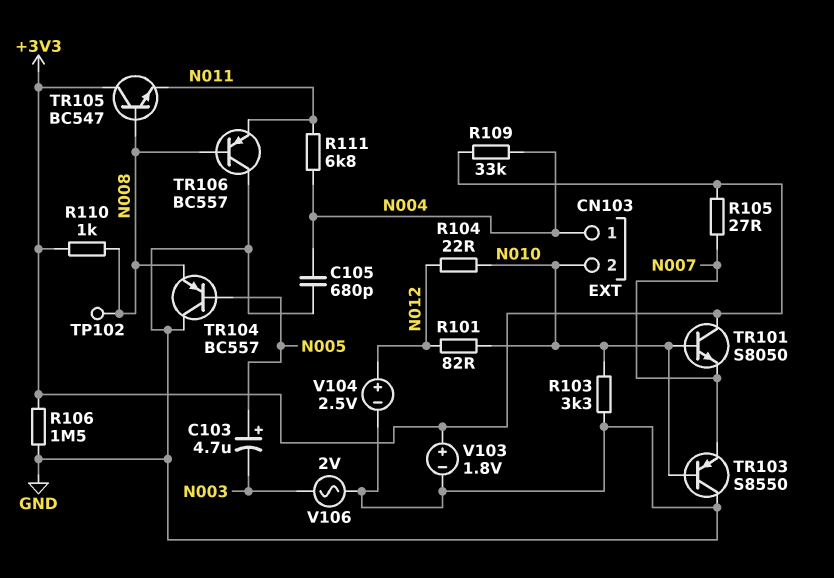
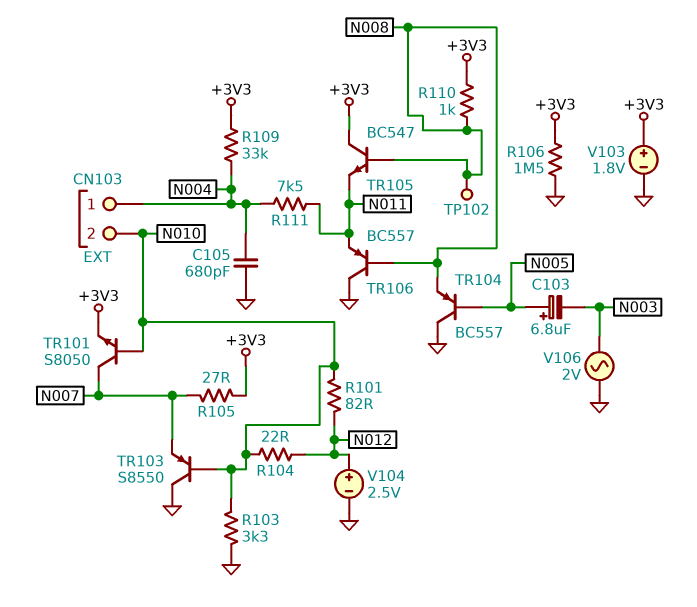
C103: 4.7uF (plus N005, minus N003) -> 6.8uF (plus N005, minus N003)
R111: 6.8k (N004, N011) -> 7.5k (N004, N011)
TR101: NPN S8050 (B N010, C +3V3, E N007) -> NPN S8050 (B N010, C N007, E +3V3)

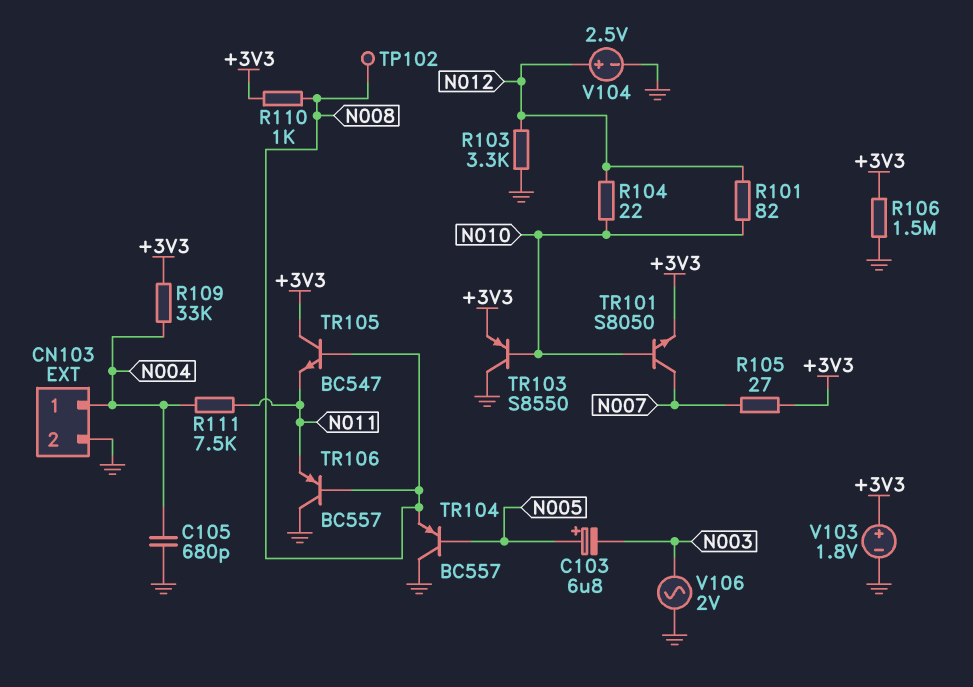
CN103 pin 2: N010 -> GND
R103: 3.3k (GND, N010) -> 3.3k (GND, N012)
TR103: PNP S8550 (B N010, C GND, E N007) -> PNP S8550 (B N010, C GND, E +3V3)

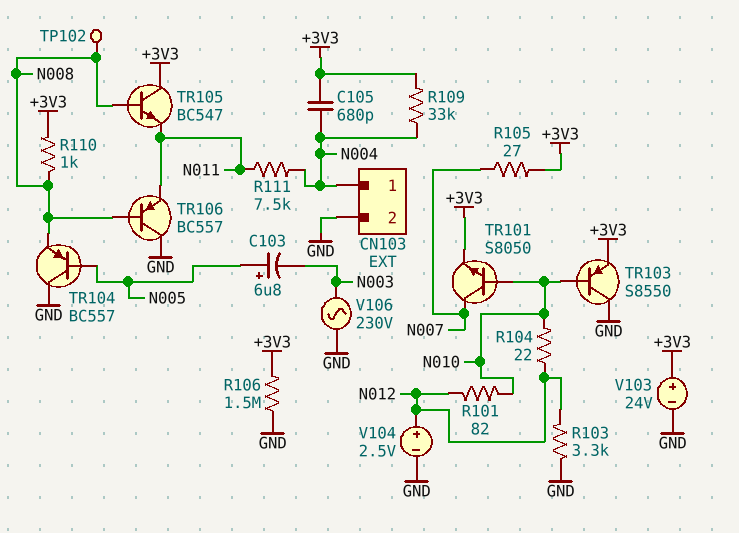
C105: 680pF (GND, N004) -> 680pF (+3V3, N004)
V103: 1.8V (plus +3V3, minus GND) -> 24V (plus +3V3, minus GND)
V106: AC 2V (GND, N003) -> AC 230V (GND, N003)

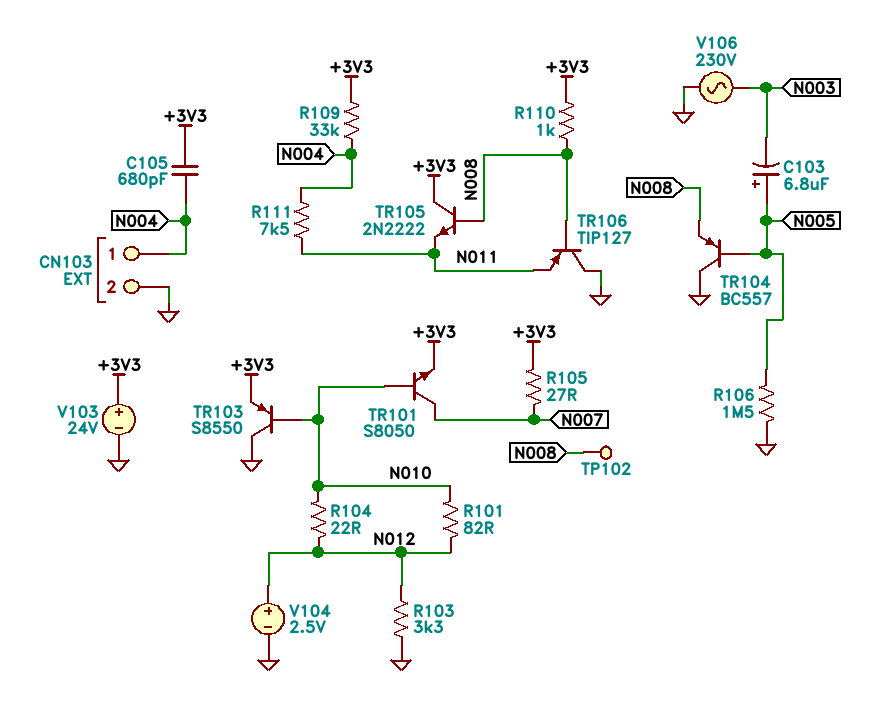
R106: 1.5M (+3V3, GND) -> 1.5M (GND, N005)
TR105: NPN BC547 (B N008, C +3V3, E N011) -> NPN 2N2222 (B N008, C +3V3, E N011)
TR106: PNP BC557 (B N008, C GND, E N011) -> PNP TIP127 (B N008, C GND, E N011)

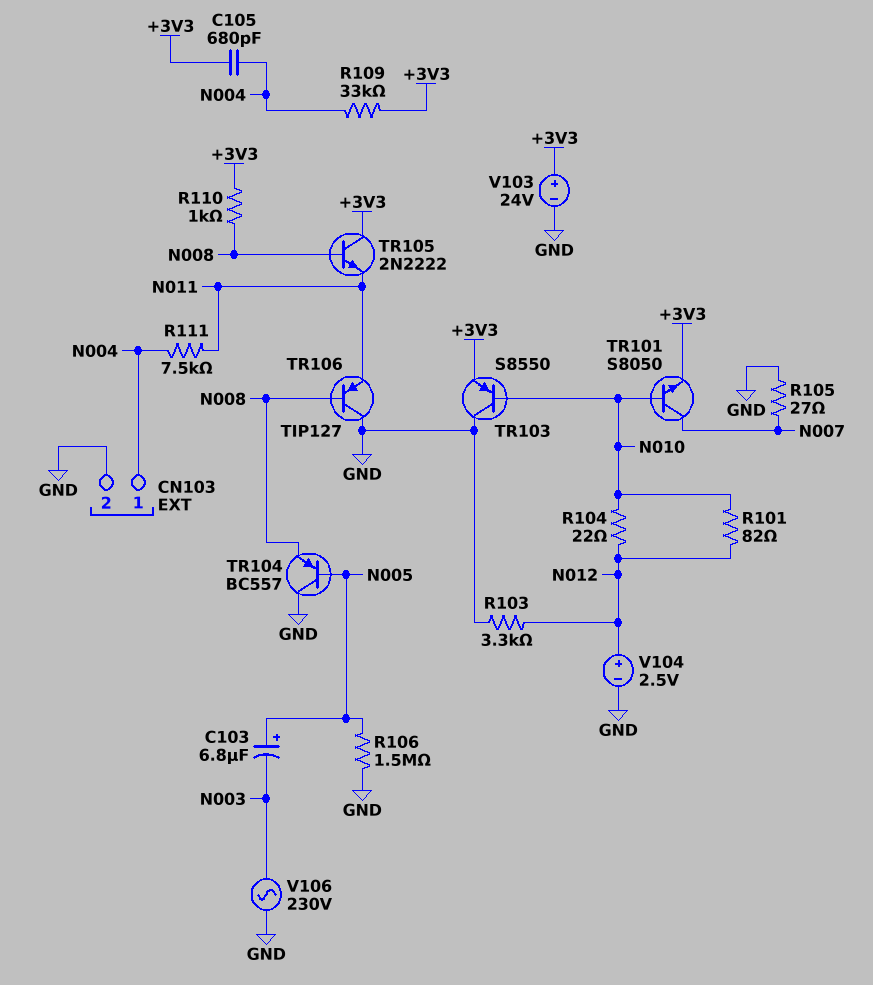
R105: 27 (+3V3, N007) -> 27 (GND, N007)
TP102: test point (N008) -> none

